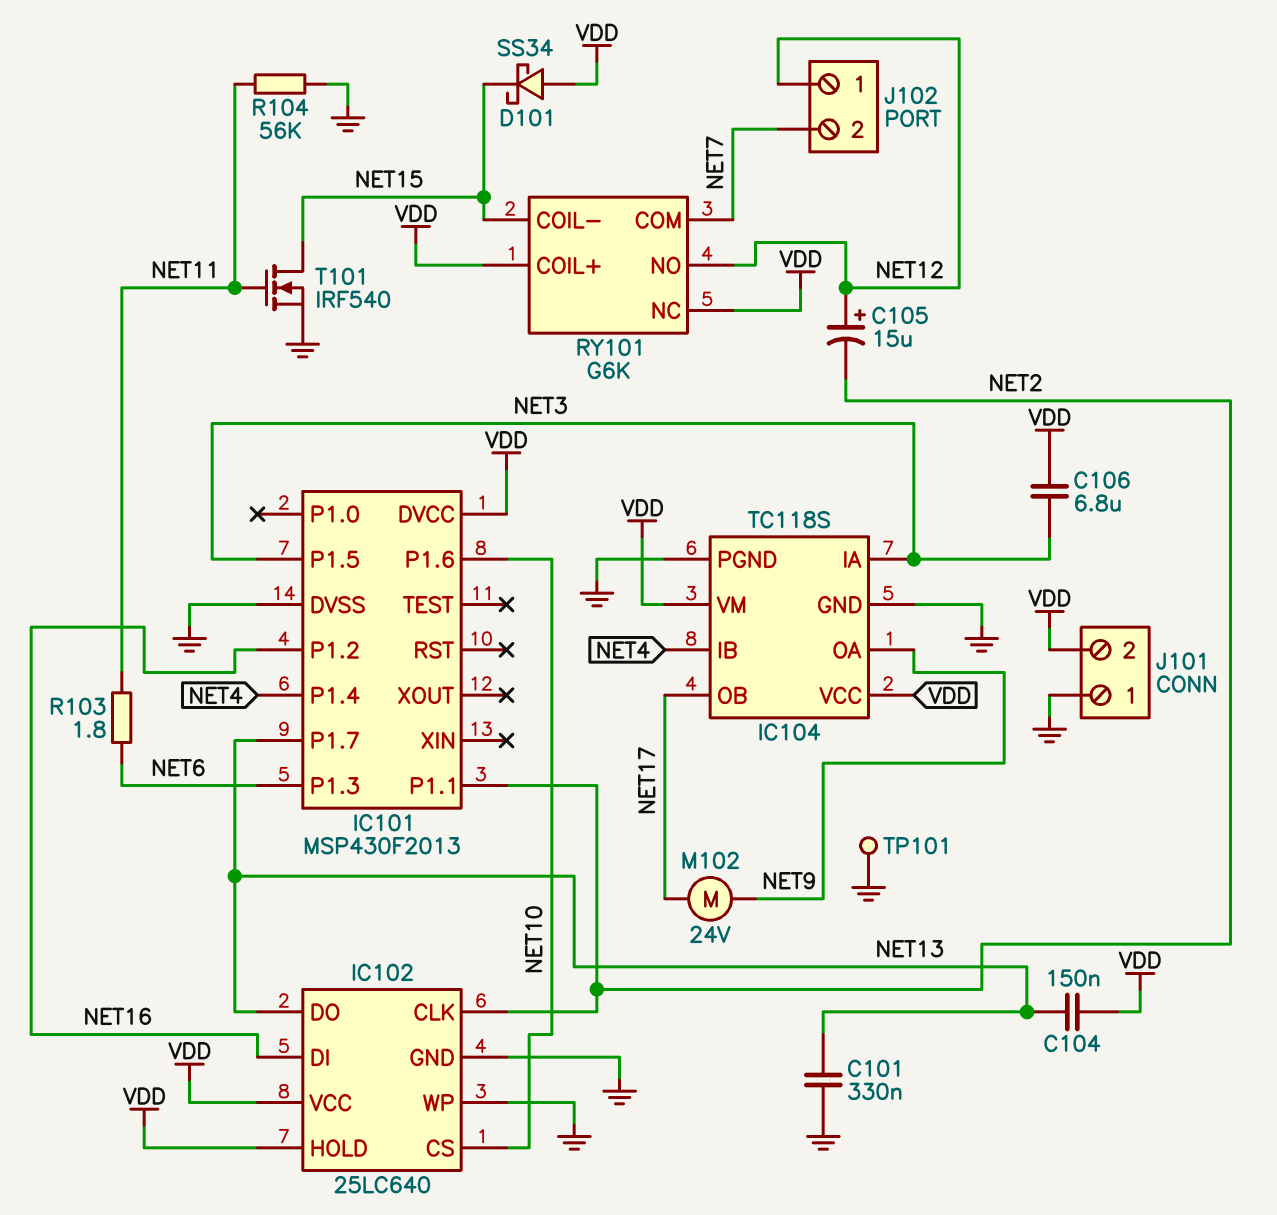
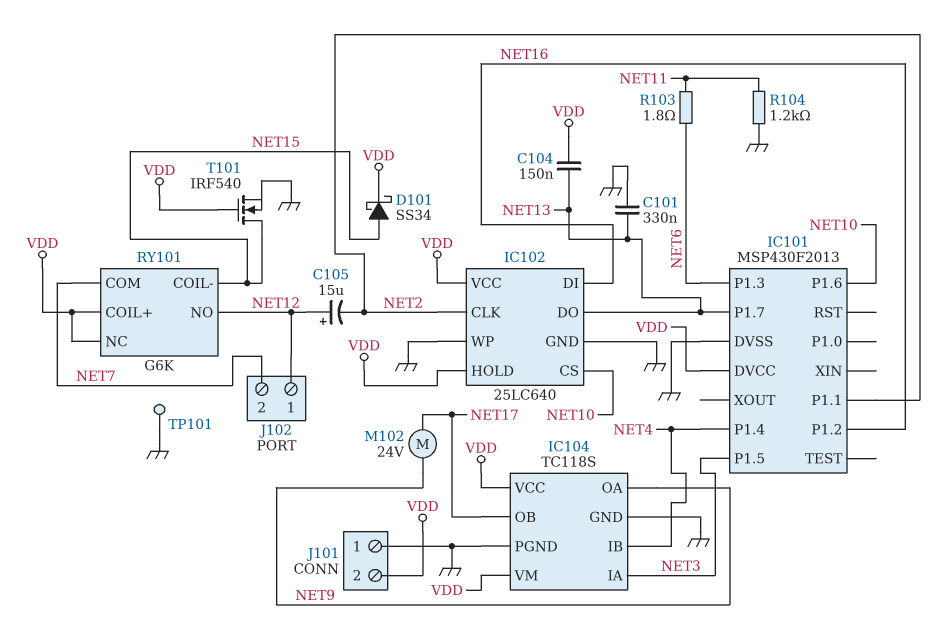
C106: 6.8uF (NET3, VDD) -> none
D101: schottky SS34 (A VDD, K NET15) -> schottky SS34 (A NET15, K VDD)
R104: 56k (GND, NET11) -> 1.2k (GND, NET11)
T101: NMOS IRF540 (G NET11, D NET15, S GND) -> NMOS IRF540 (G VDD, D NET15, S GND)

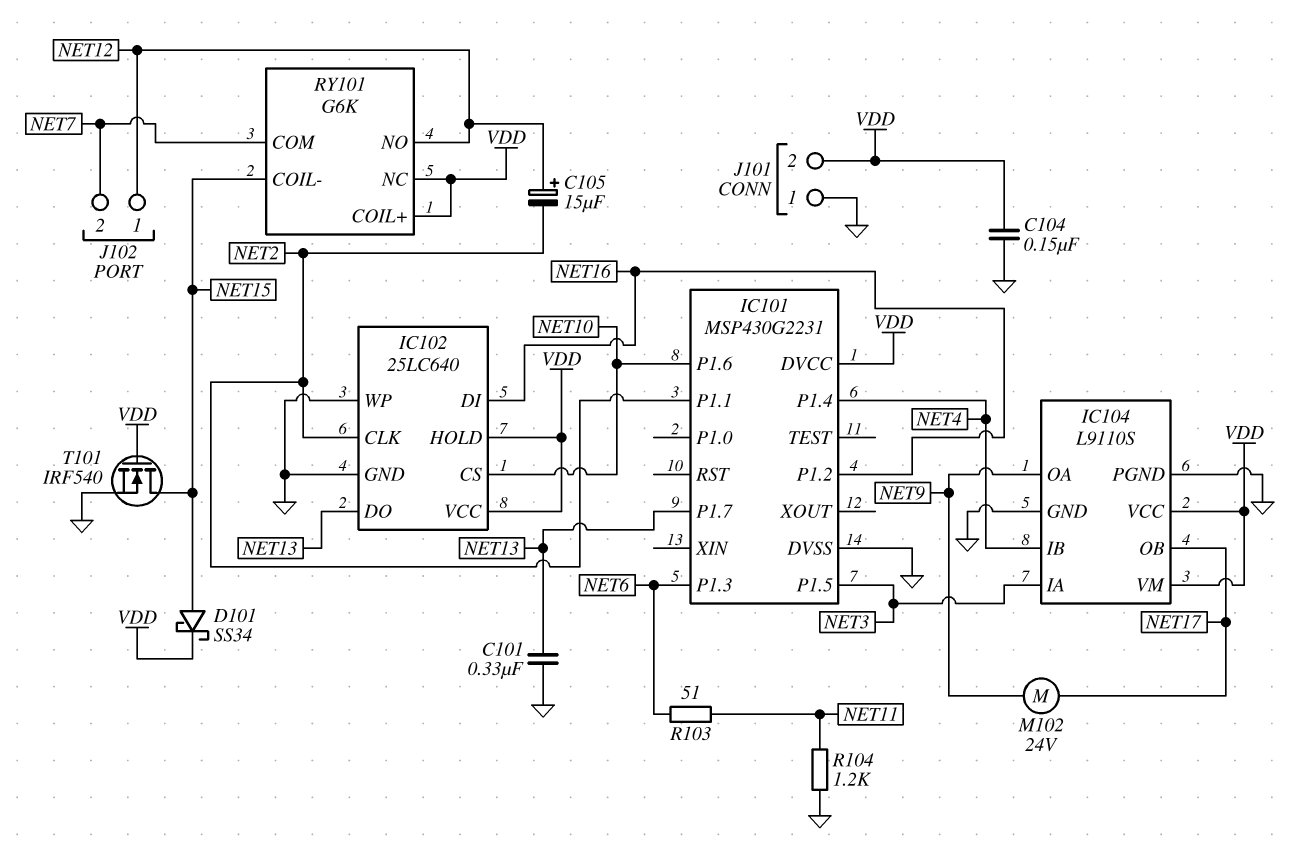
C104: 150nF (NET13, VDD) -> 150nF (GND, VDD)
IC101: MSP430F2013 -> MSP430G2231
IC104: TC118S -> L9110S
R103: 1.8 (NET6, NET11) -> 51 (NET6, NET11)
TP101: test point (GND) -> none

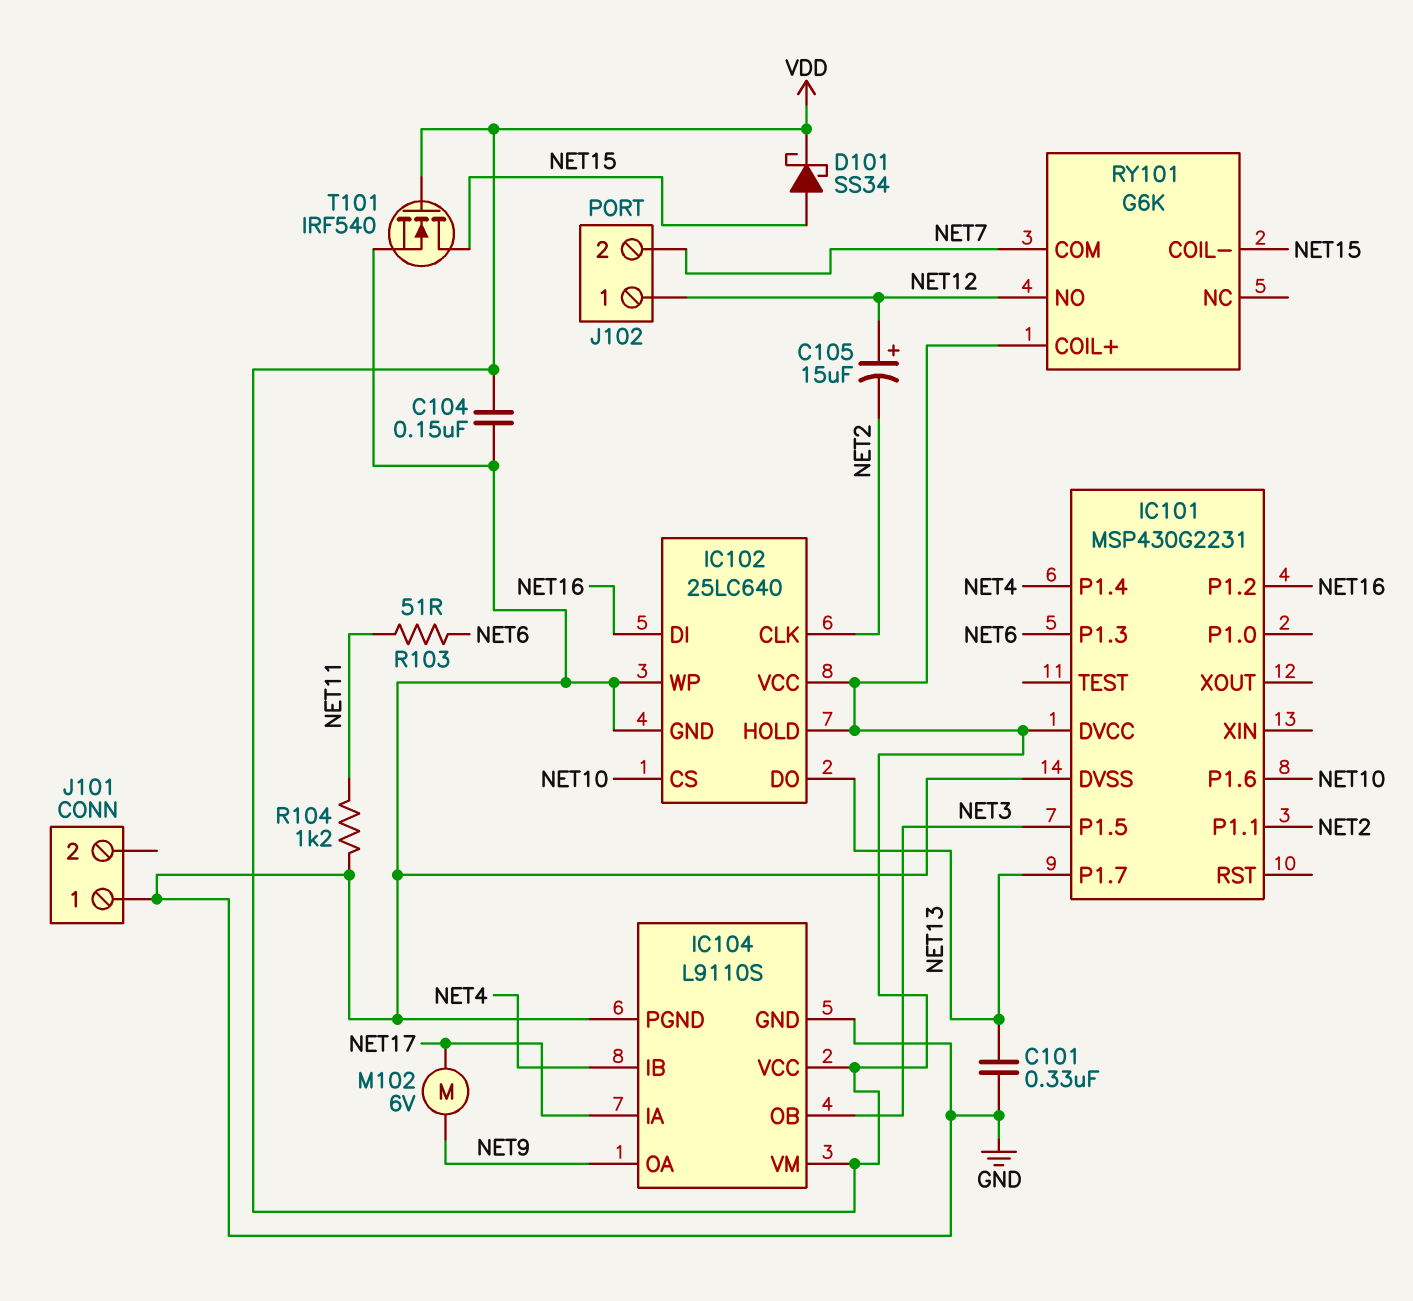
IC104 pin IA: NET3 -> NET17
IC104 pin OB: NET17 -> NET3
J101 pin 2: VDD -> none
M102: motor 24V (NET9, NET17) -> motor 6V (NET9, NET17)
RY101 pin NC: VDD -> none

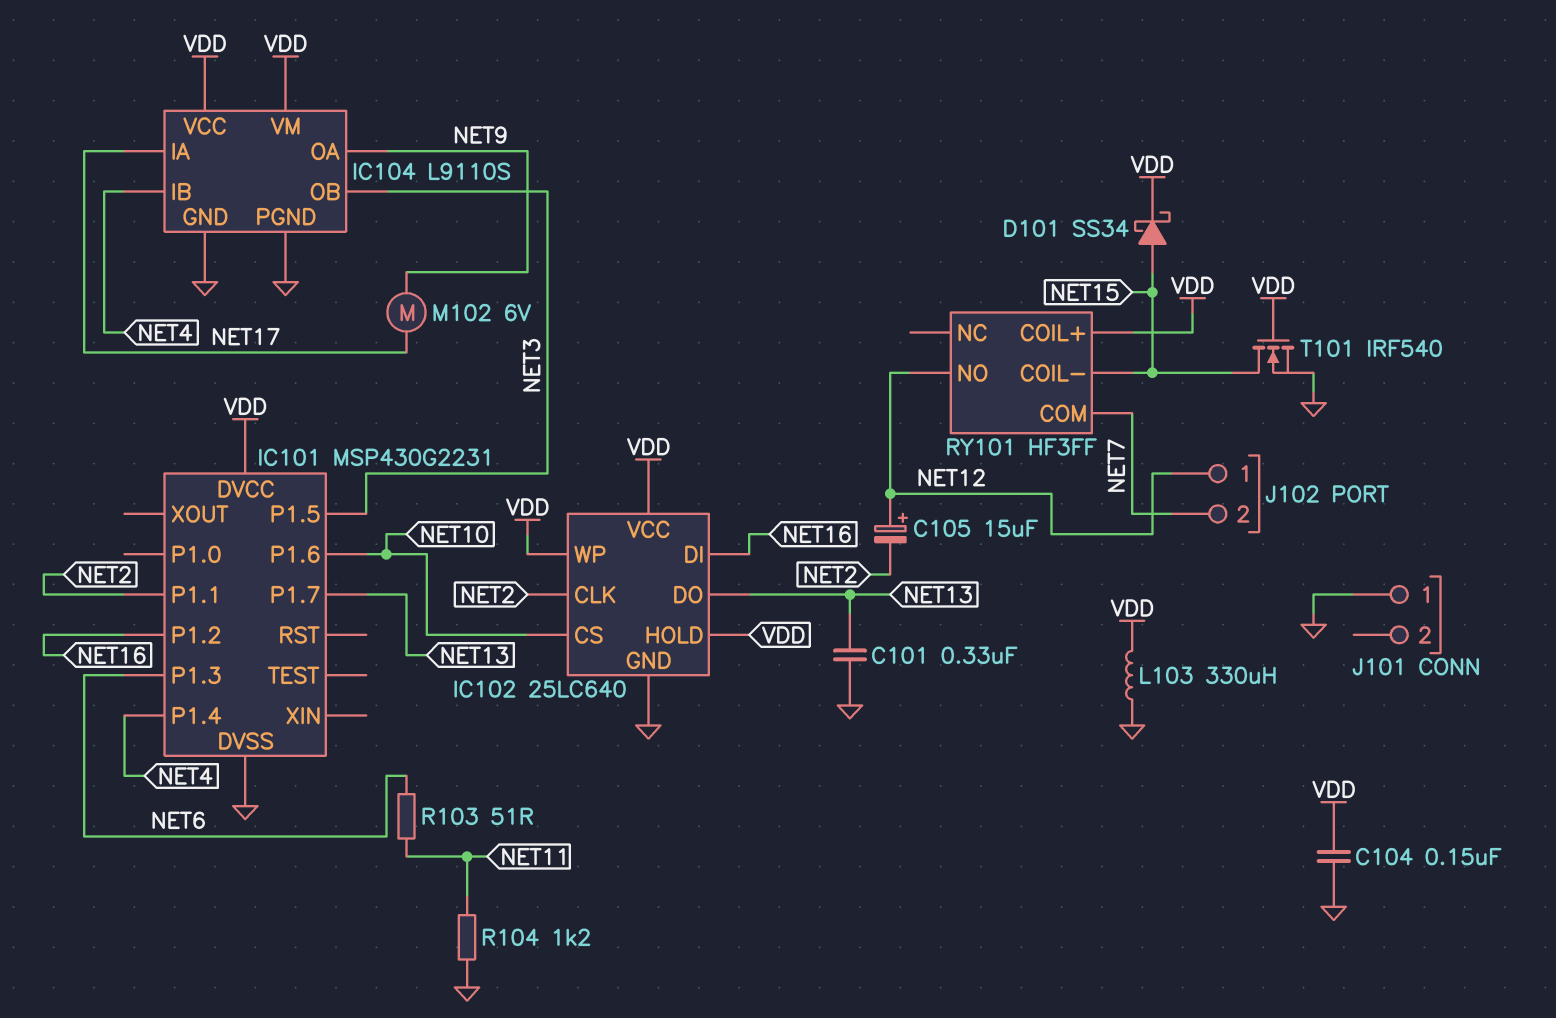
IC102 pin WP: GND -> VDD
L103: none -> 330uH (GND, VDD)
RY101: G6K -> HF3FF

